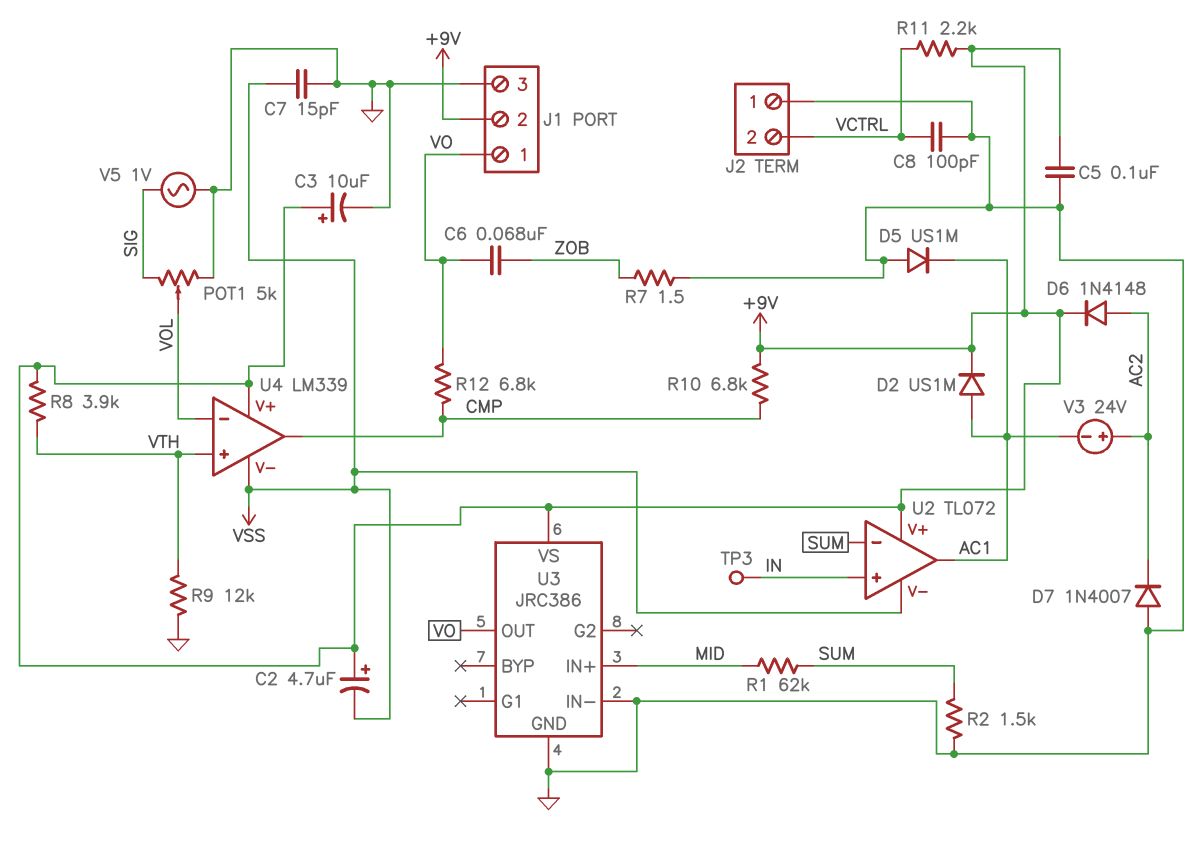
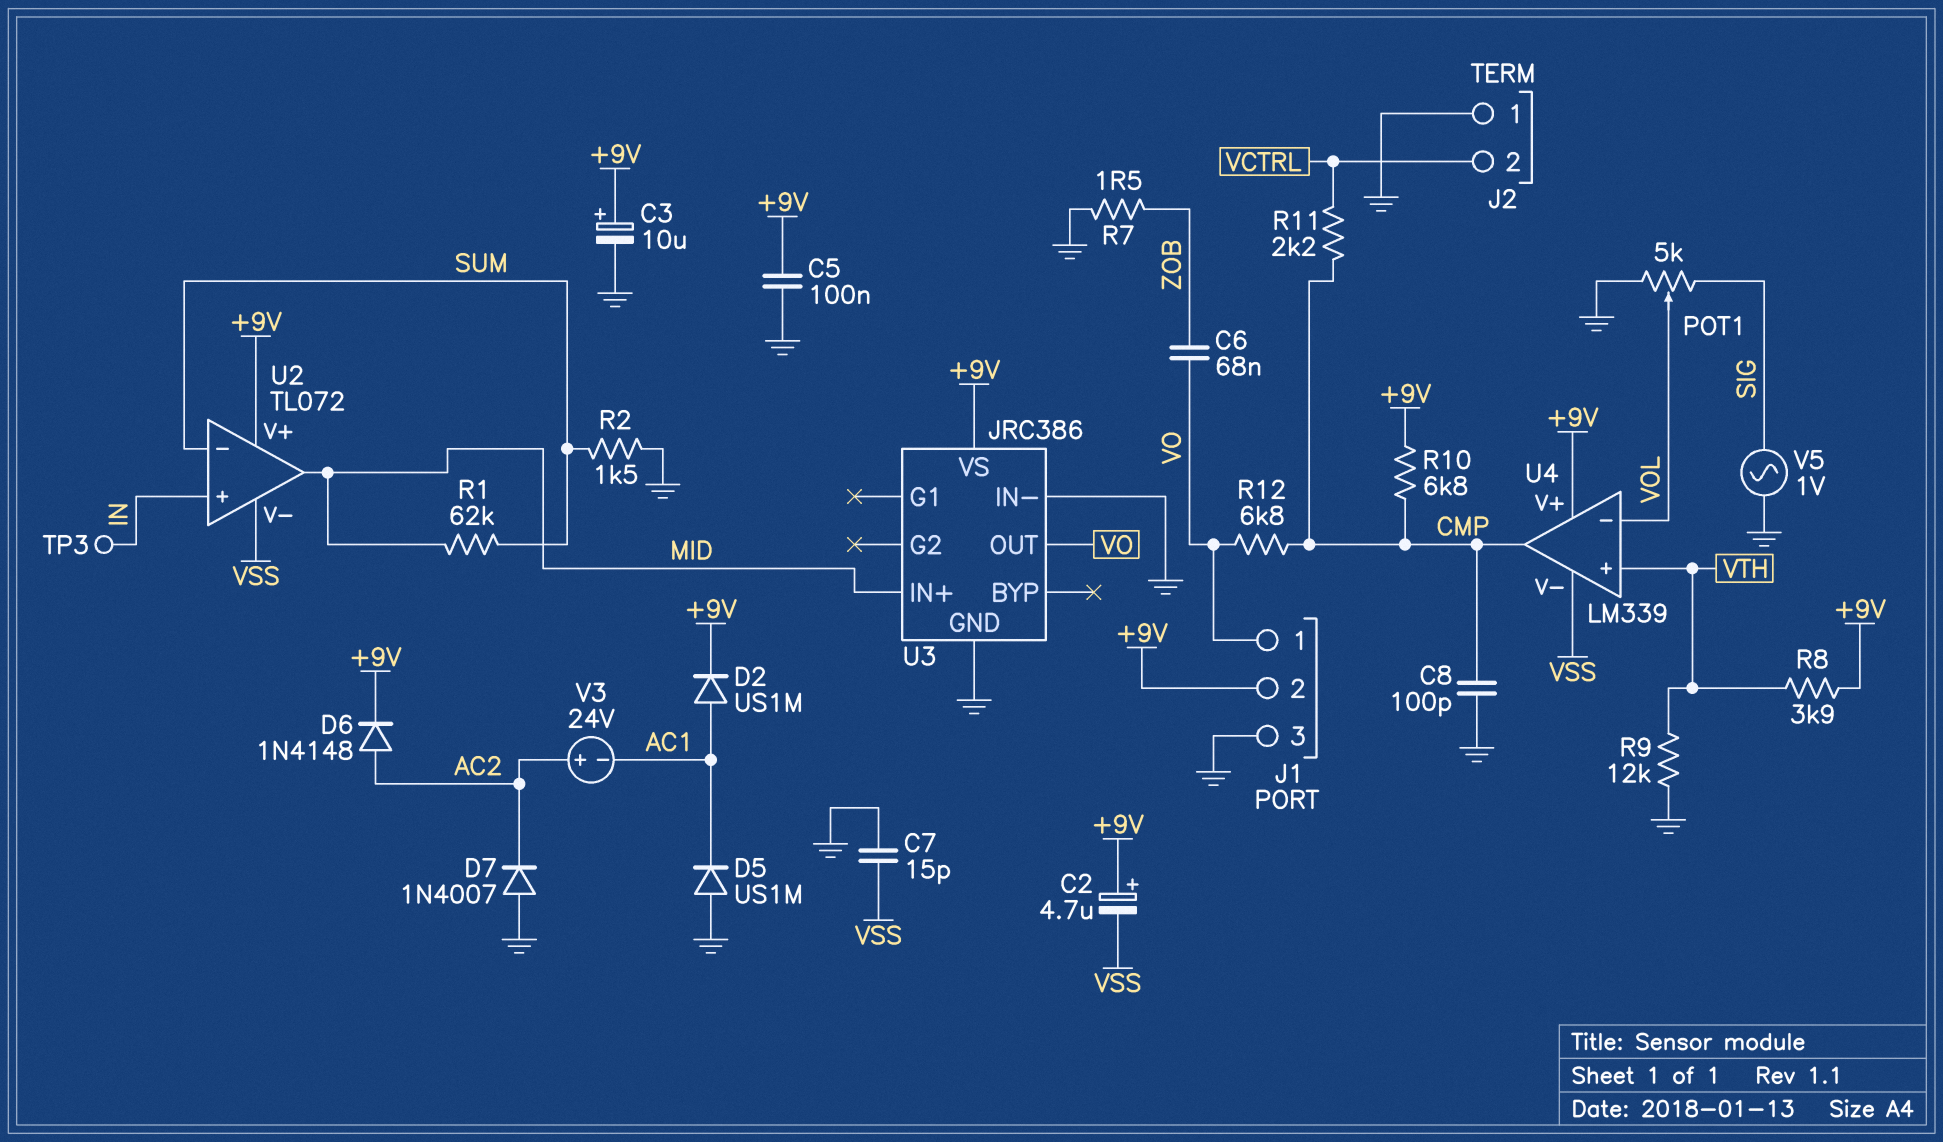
C8: 100pF (GND, VCTRL) -> 100pF (CMP, GND)
R11: 2.2k (+9V, VCTRL) -> 2.2k (CMP, VCTRL)
U2 pin out: AC1 -> MID

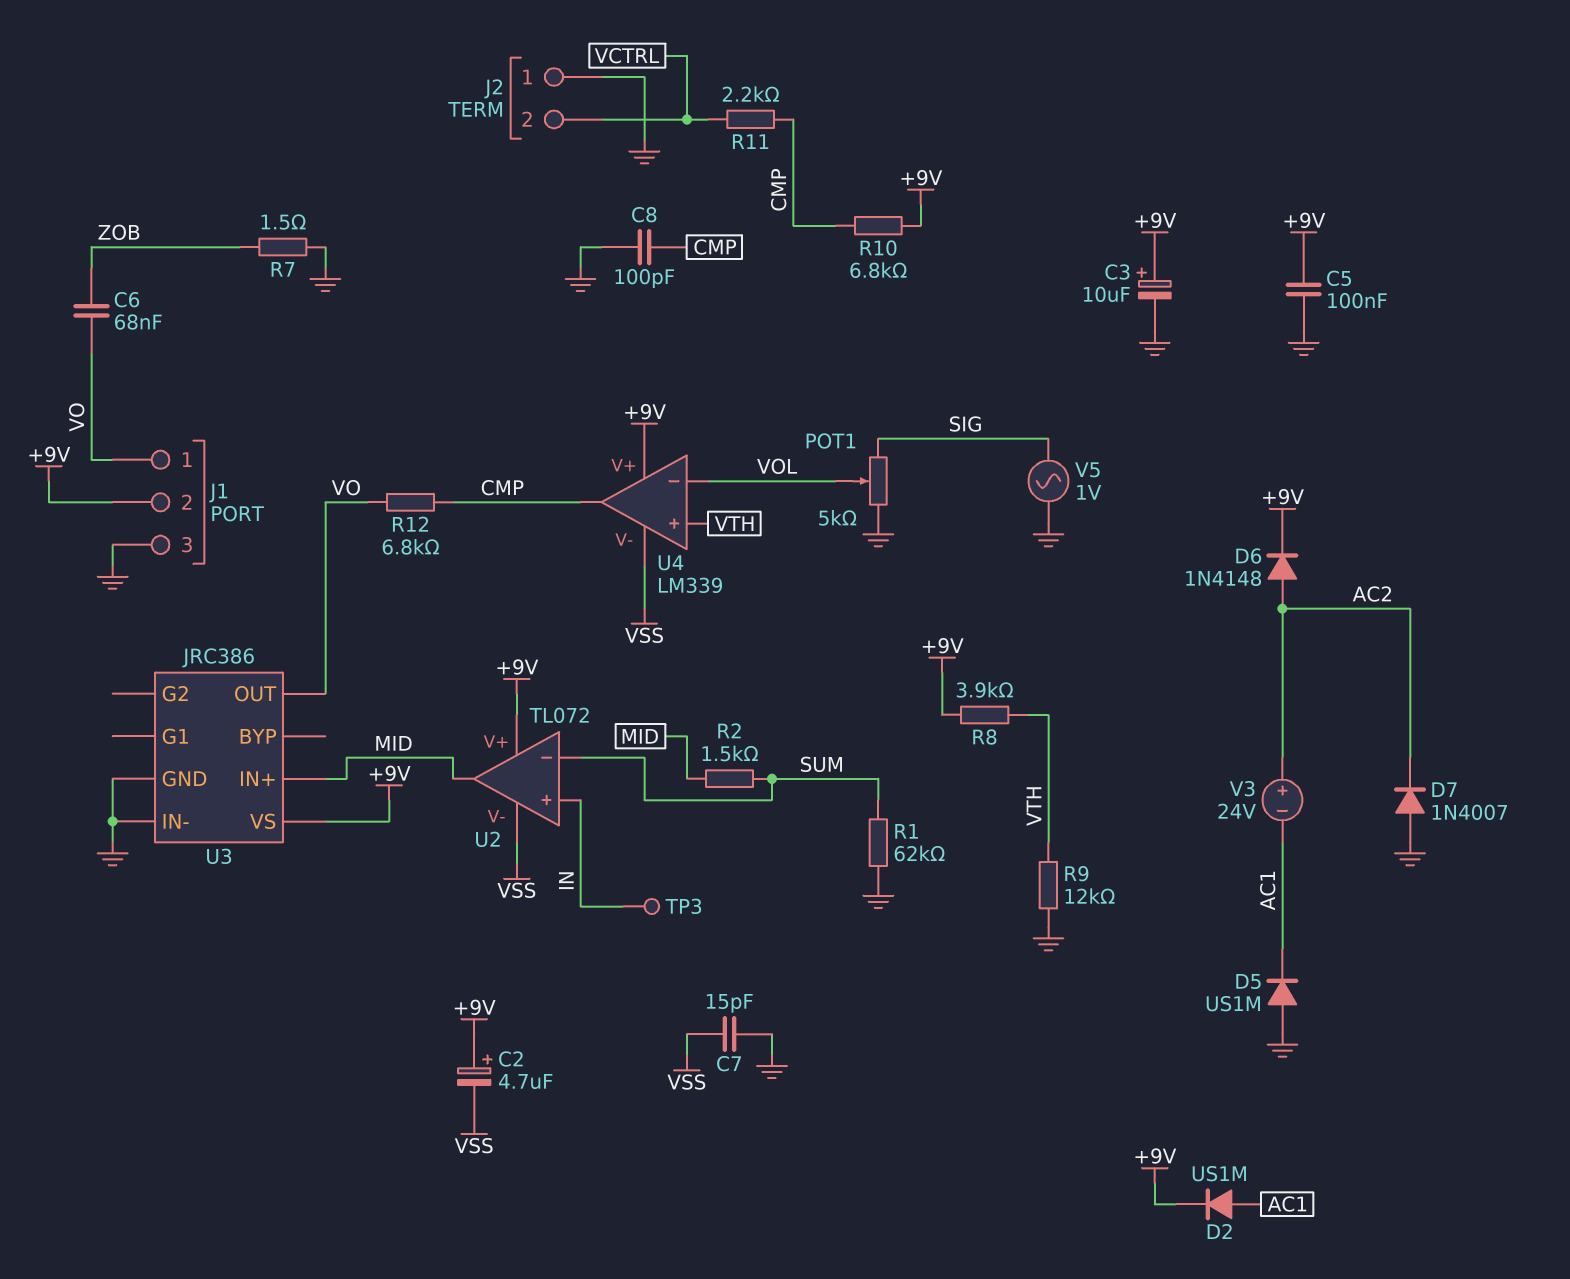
R1: 62k (MID, SUM) -> 62k (GND, SUM)
R2: 1.5k (GND, SUM) -> 1.5k (MID, SUM)

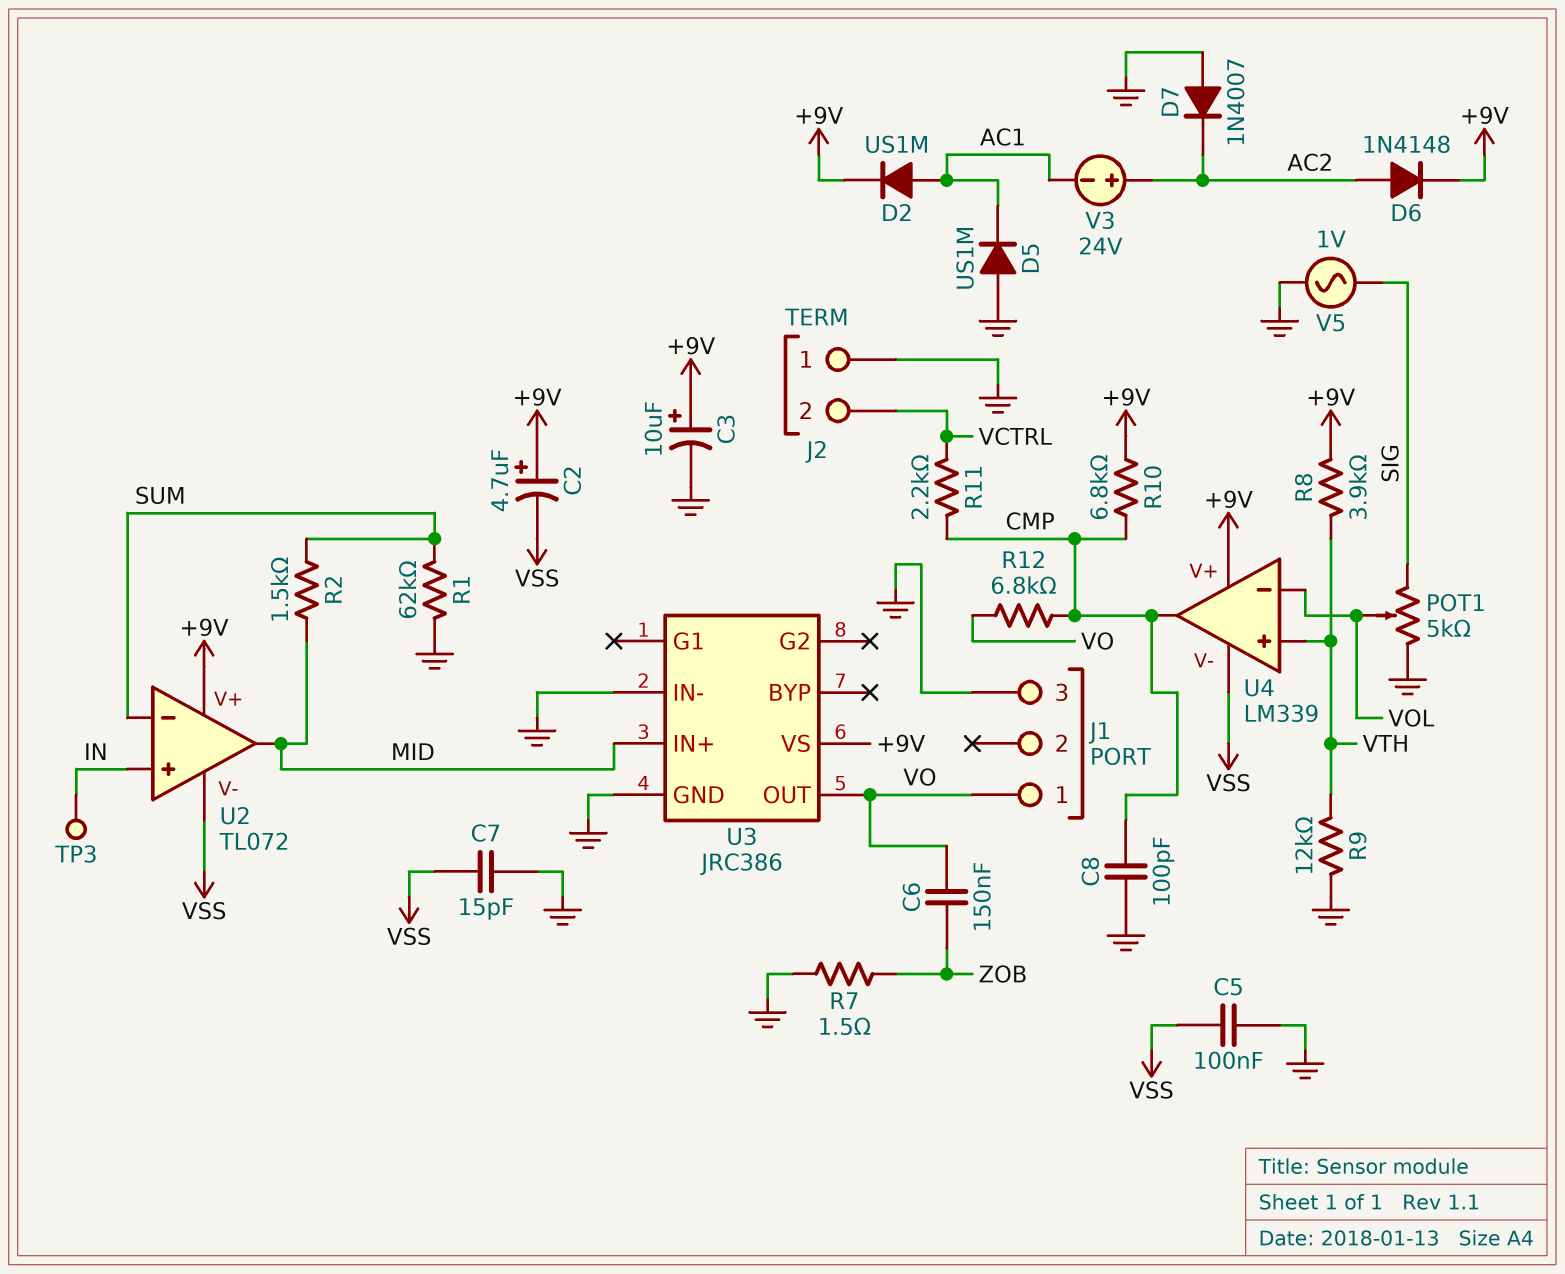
C5: 100nF (+9V, GND) -> 100nF (GND, VSS)
C6: 68nF (VO, ZOB) -> 150nF (VO, ZOB)
J1 pin 2: +9V -> none

